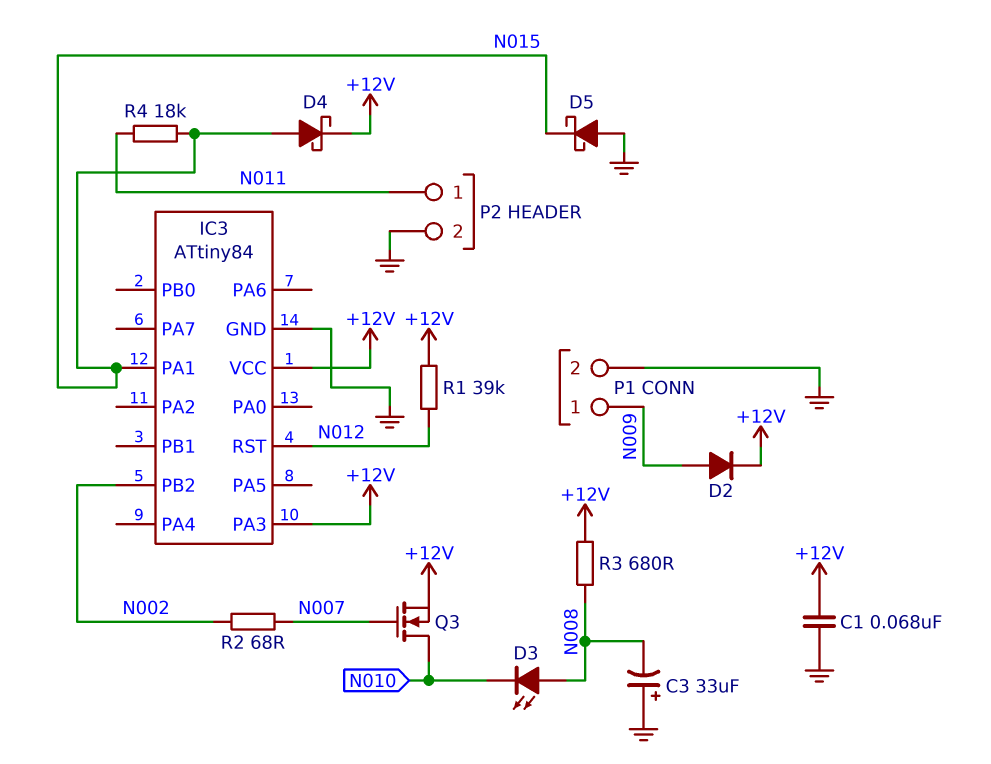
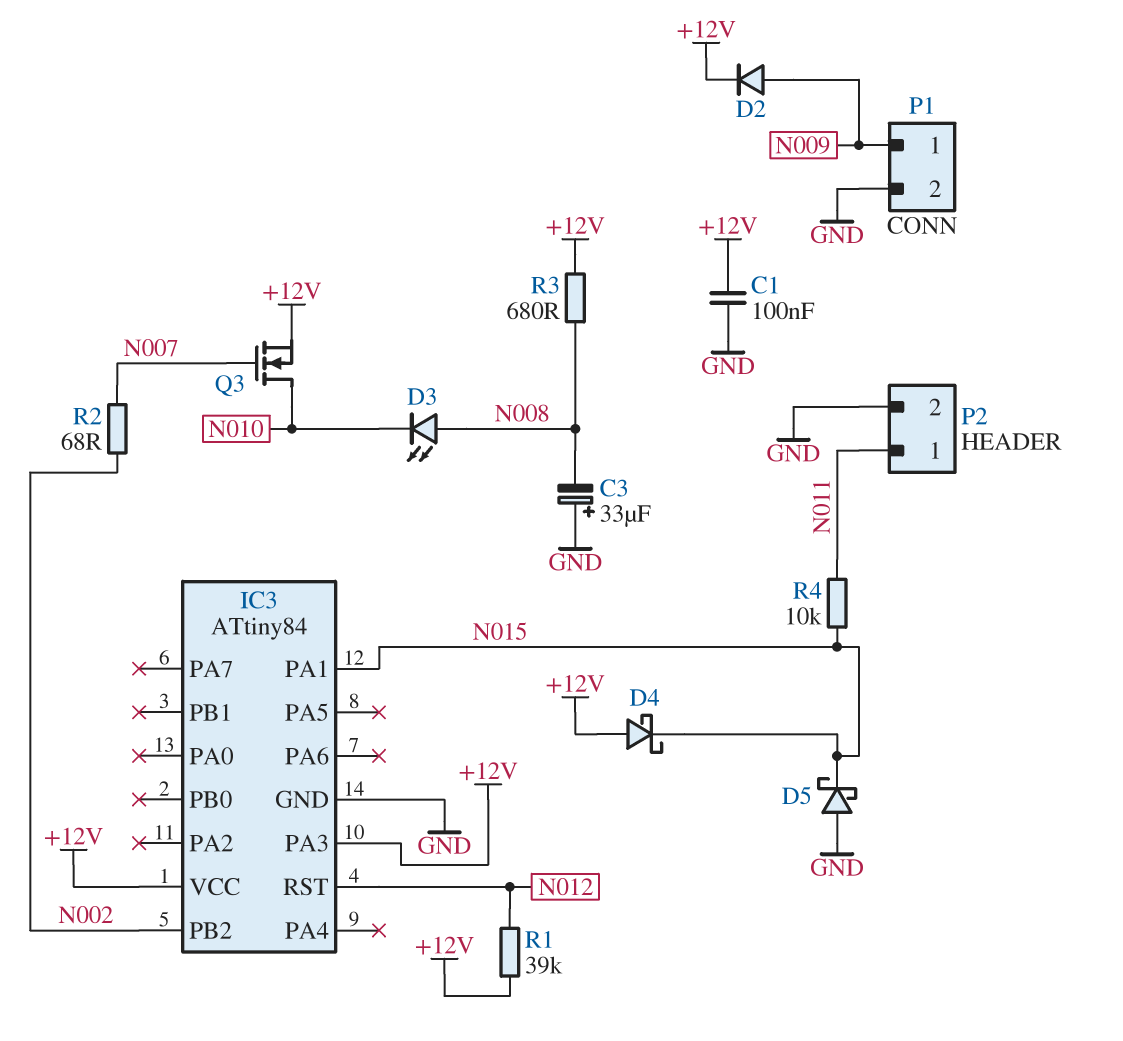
C1: 68nF (+12V, GND) -> 100nF (+12V, GND)
D4: schottky (A N015, K +12V) -> schottky (A +12V, K N015)
R4: 18k (N011, N015) -> 10k (N011, N015)

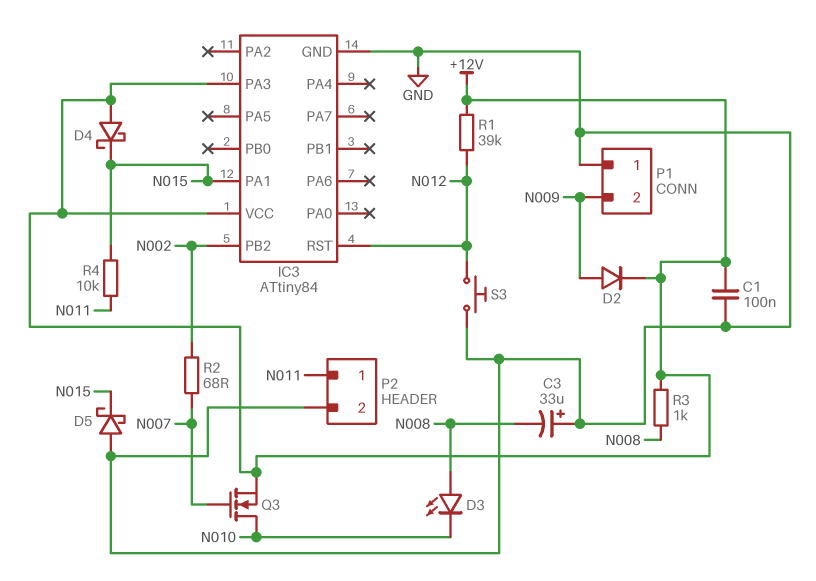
P1 pin 1: N009 -> GND
P1 pin 2: GND -> N009
R3: 680 (+12V, N008) -> 1k (+12V, N008)
S3: none -> button (GND, N012)

